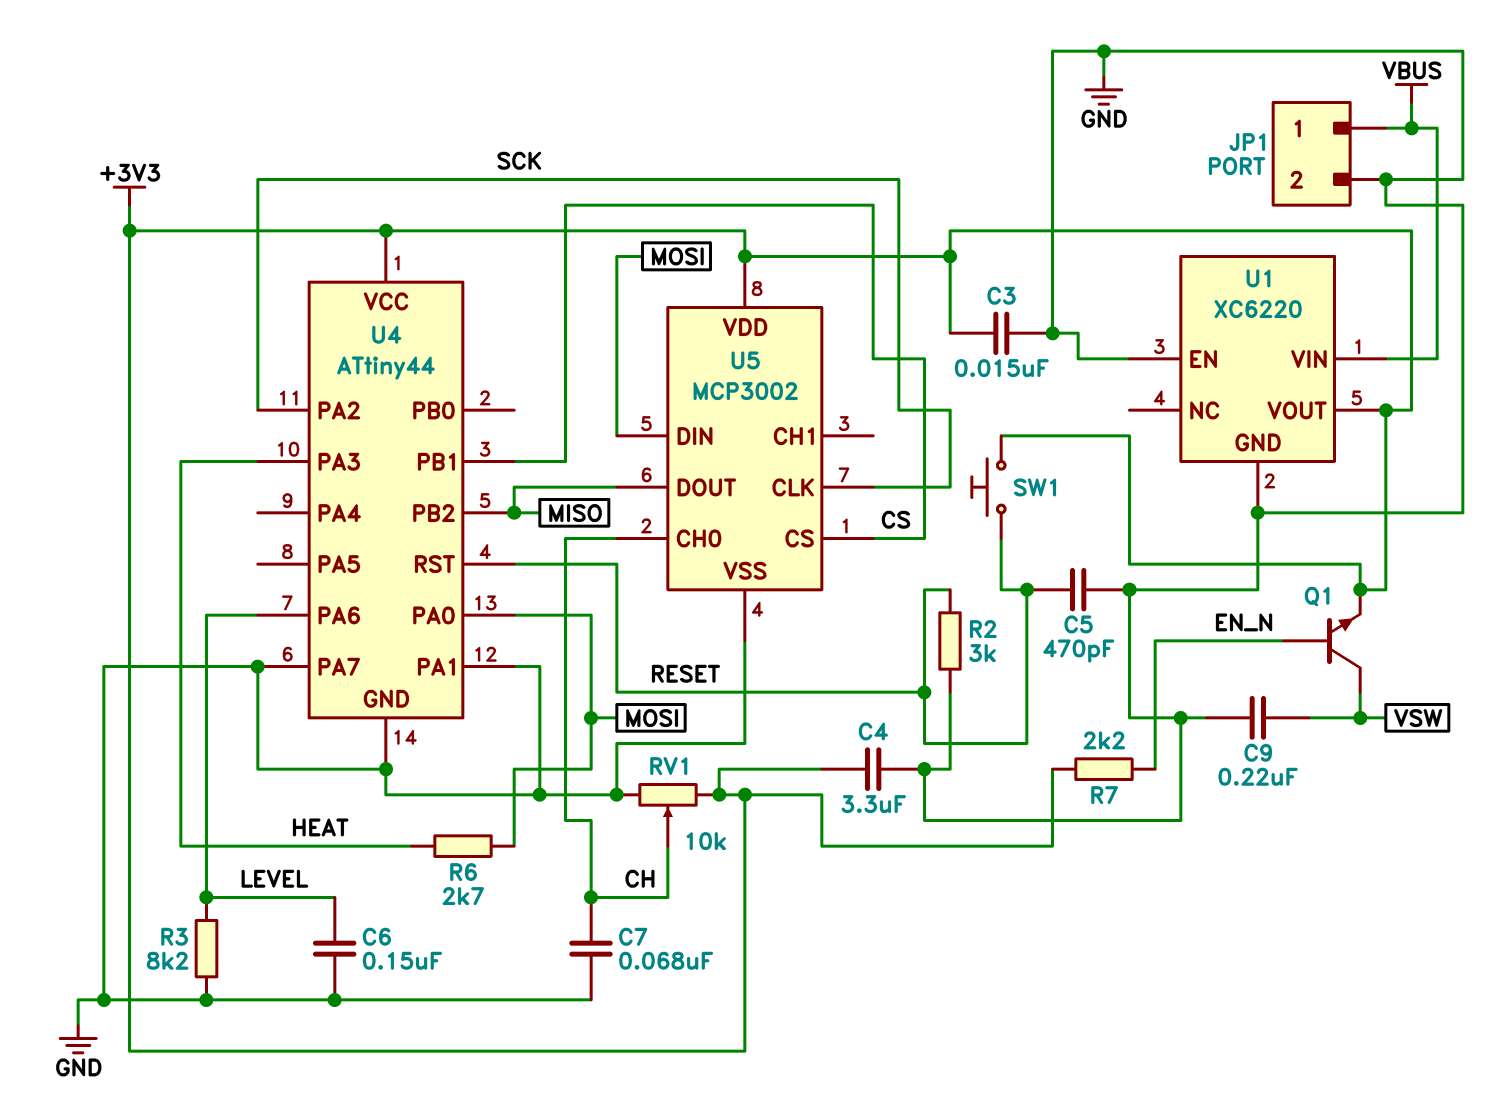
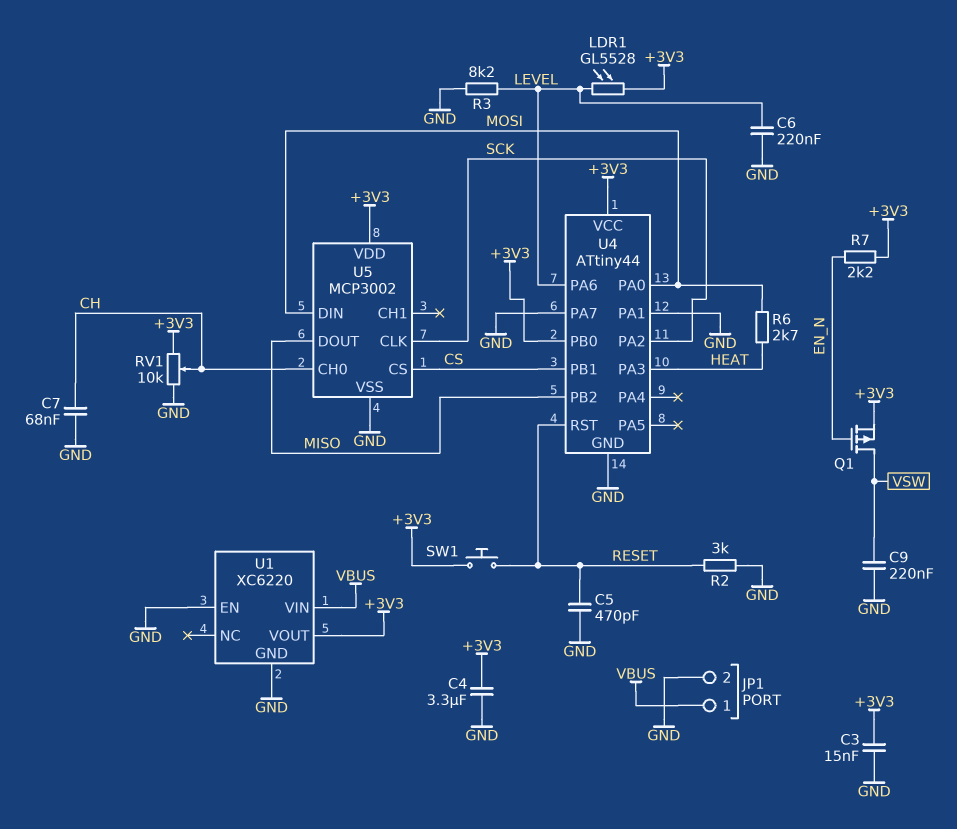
C6: 150nF (GND, LEVEL) -> 220nF (GND, LEVEL)
LDR1: none -> GL5528 (+3V3, LEVEL)
Q1: NPN (B EN_N, C VSW, E +3V3) -> PMOS (G EN_N, D VSW, S +3V3)
U4 pin PB0: none -> +3V3

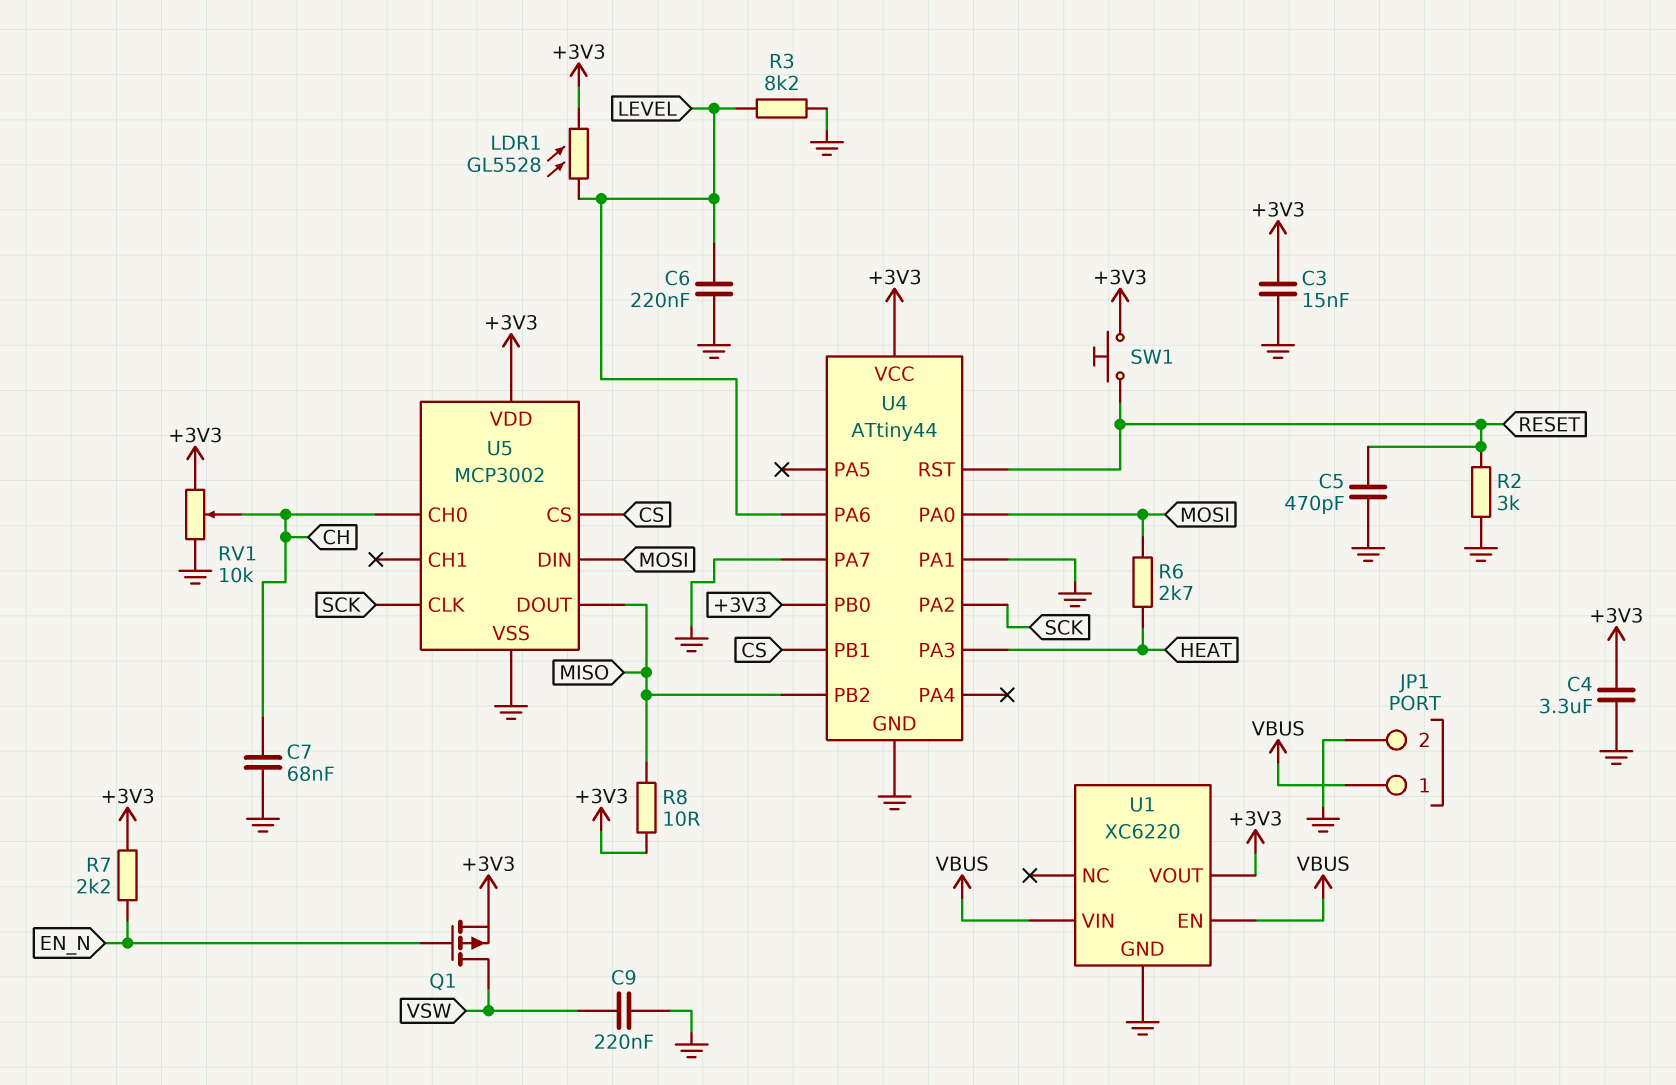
R8: none -> 10 (+3V3, MISO)
U1 pin EN: GND -> VBUS

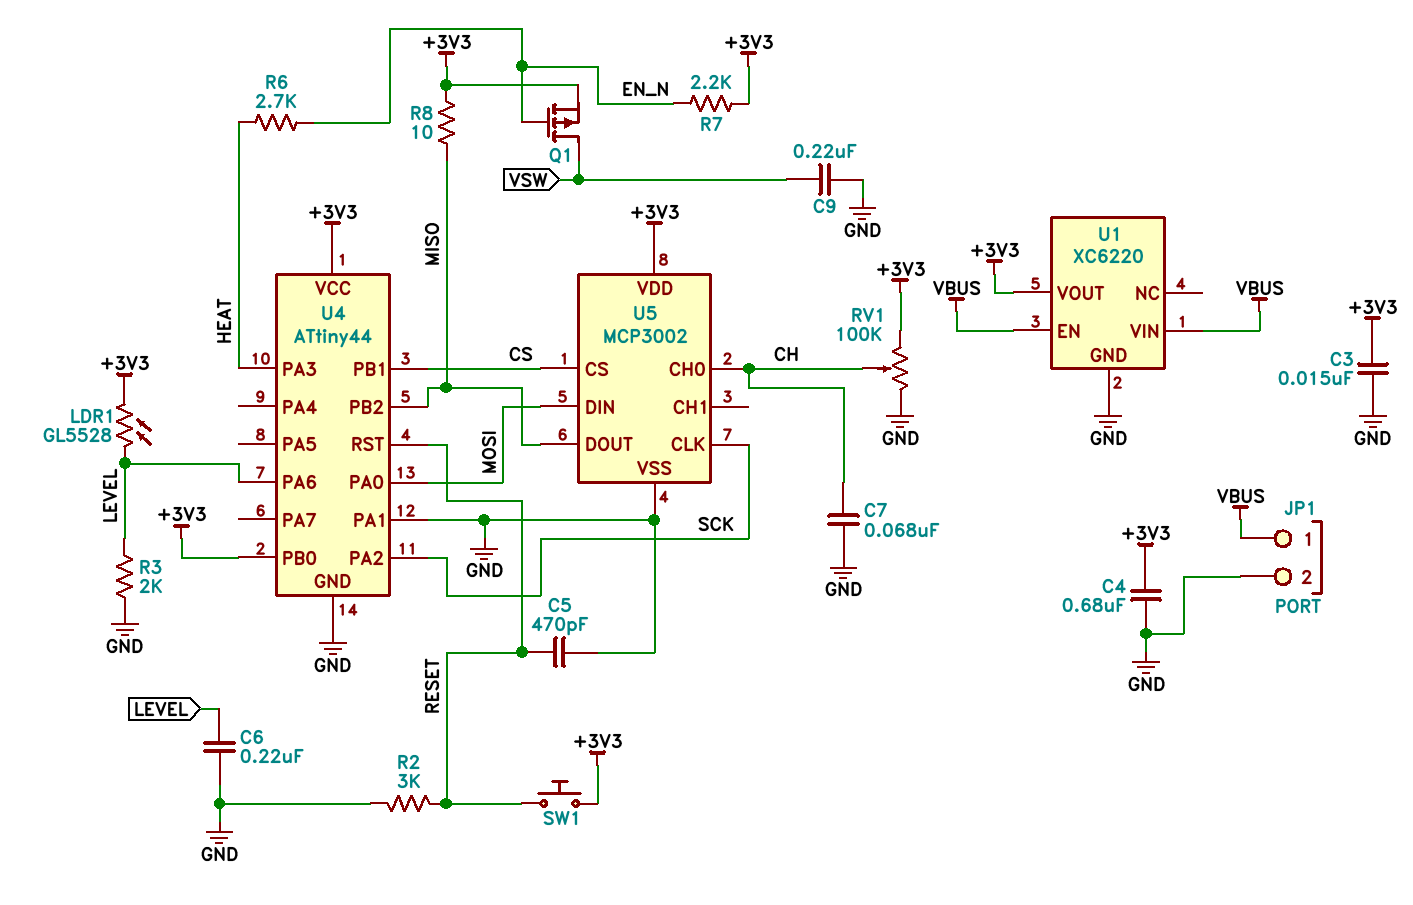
C4: 3.3uF (+3V3, GND) -> 680nF (+3V3, GND)
R3: 8.2k (GND, LEVEL) -> 2k (GND, LEVEL)
R6: 2.7k (HEAT, MOSI) -> 2.7k (EN_N, HEAT)
RV1: 10k (+3V3, GND, wiper CH) -> 100k (+3V3, GND, wiper CH)
U4 pin PA7: GND -> none

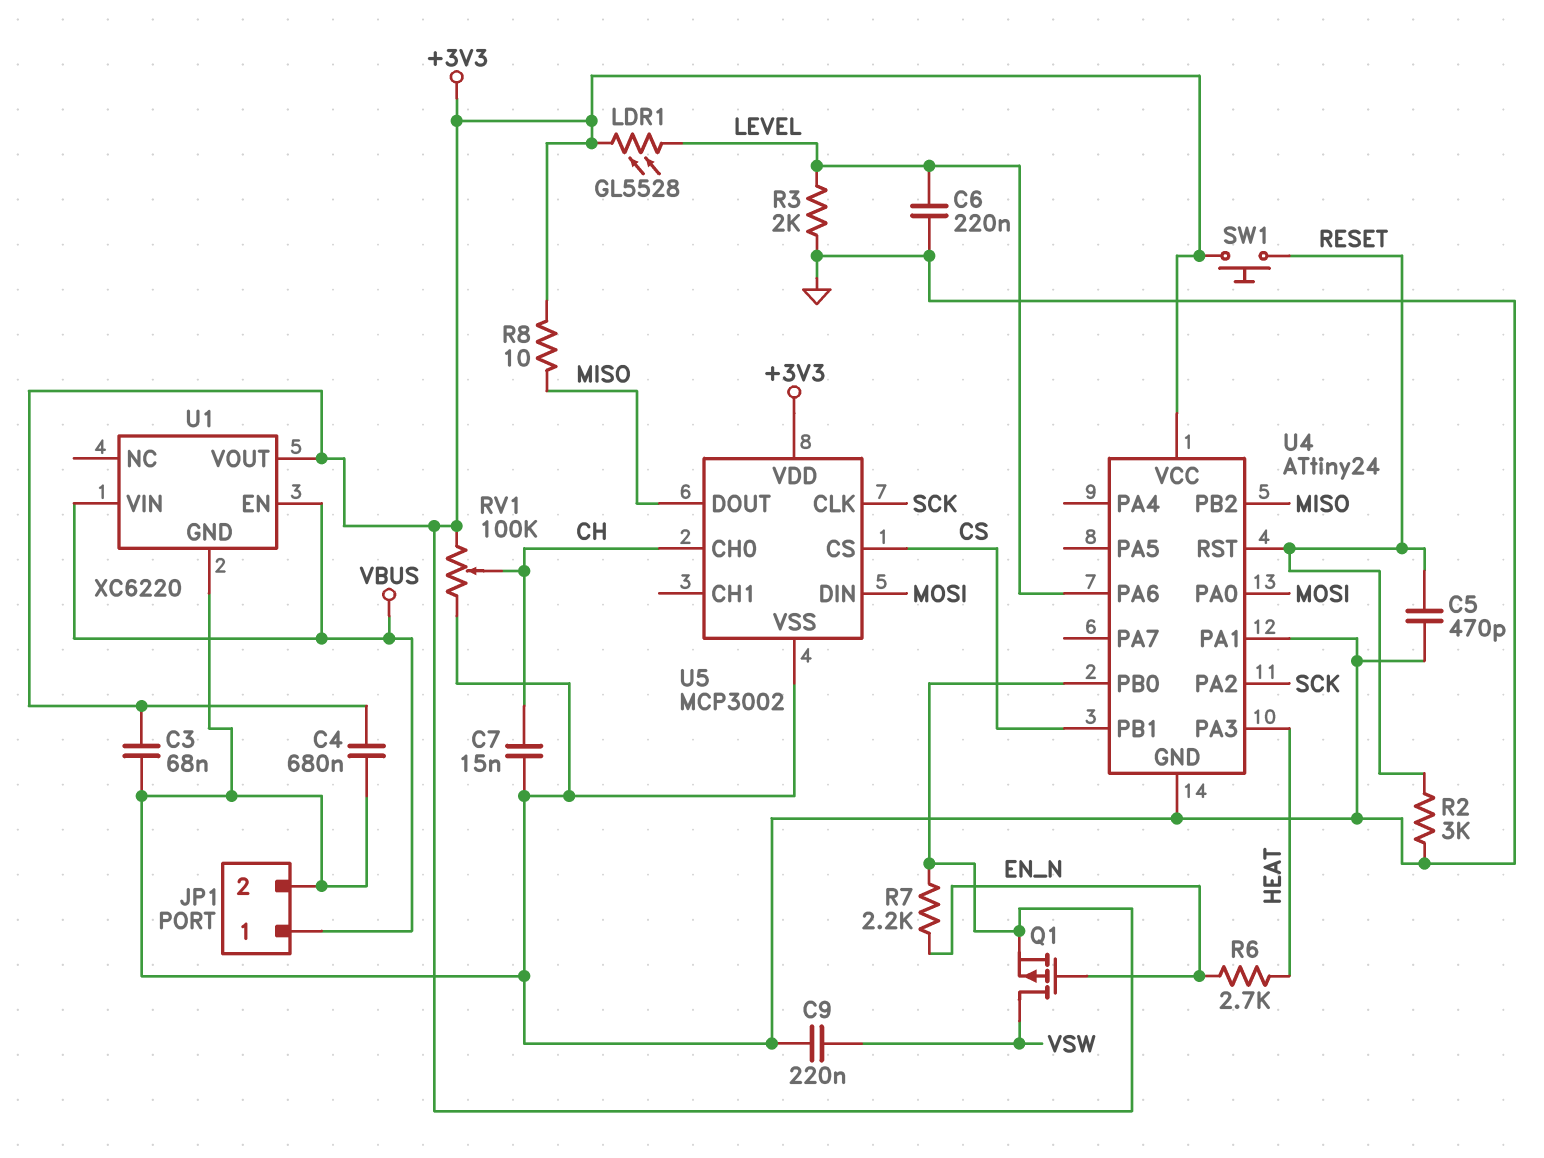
C3: 15nF (+3V3, GND) -> 68nF (+3V3, GND)
C7: 68nF (CH, GND) -> 15nF (CH, GND)
U4: ATtiny44 -> ATtiny24

